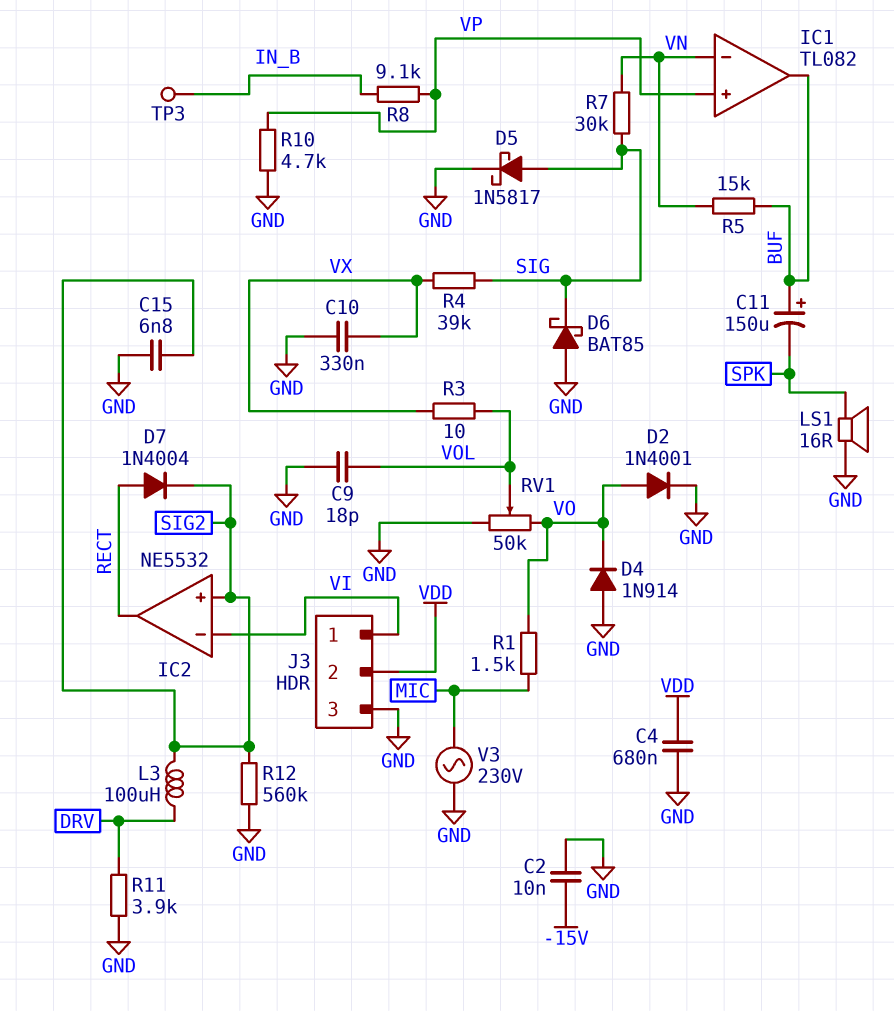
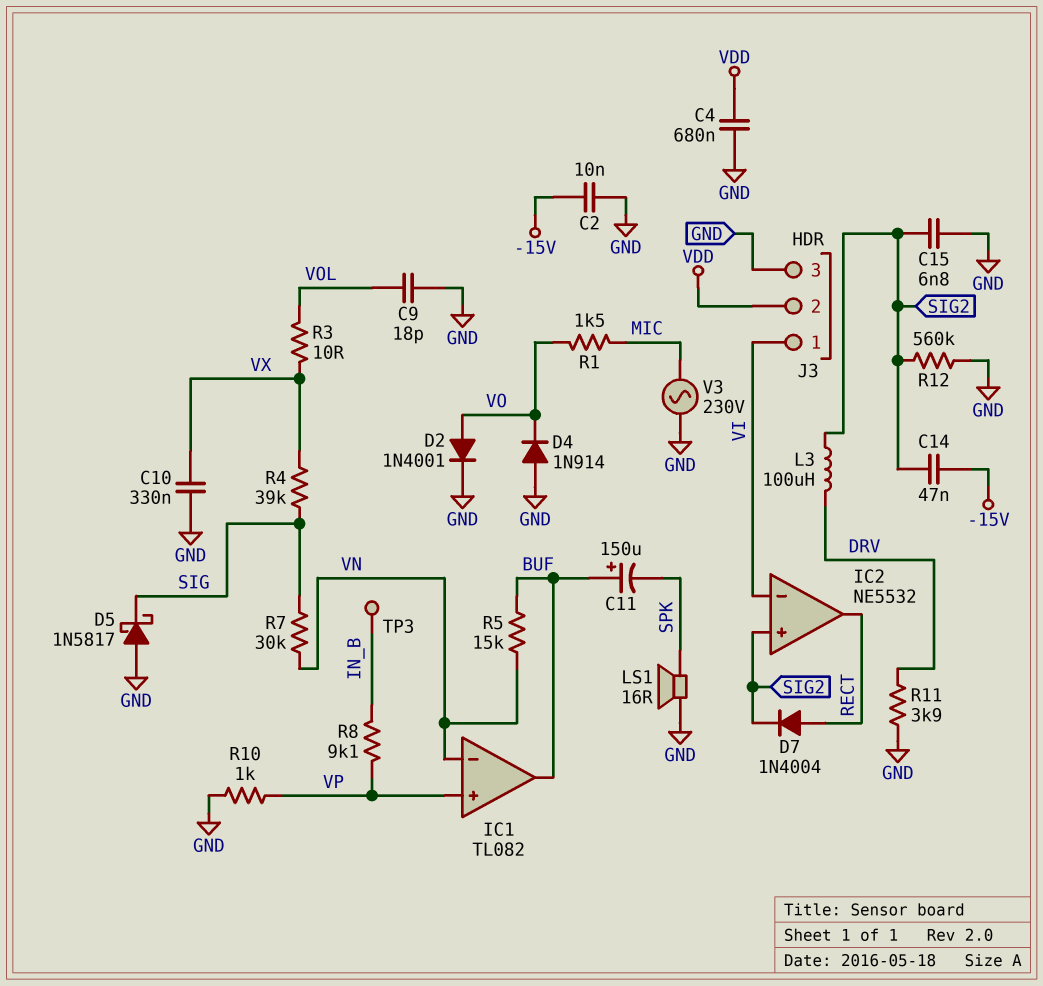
C14: none -> 47nF (-15V, SIG2)
D5: schottky 1N5817 (A SIG, K GND) -> schottky 1N5817 (A GND, K SIG)
D6: schottky BAT85 (A GND, K SIG) -> none
R10: 4.7k (GND, VP) -> 1k (GND, VP)
RV1: 50k (GND, VO, wiper VOL) -> none

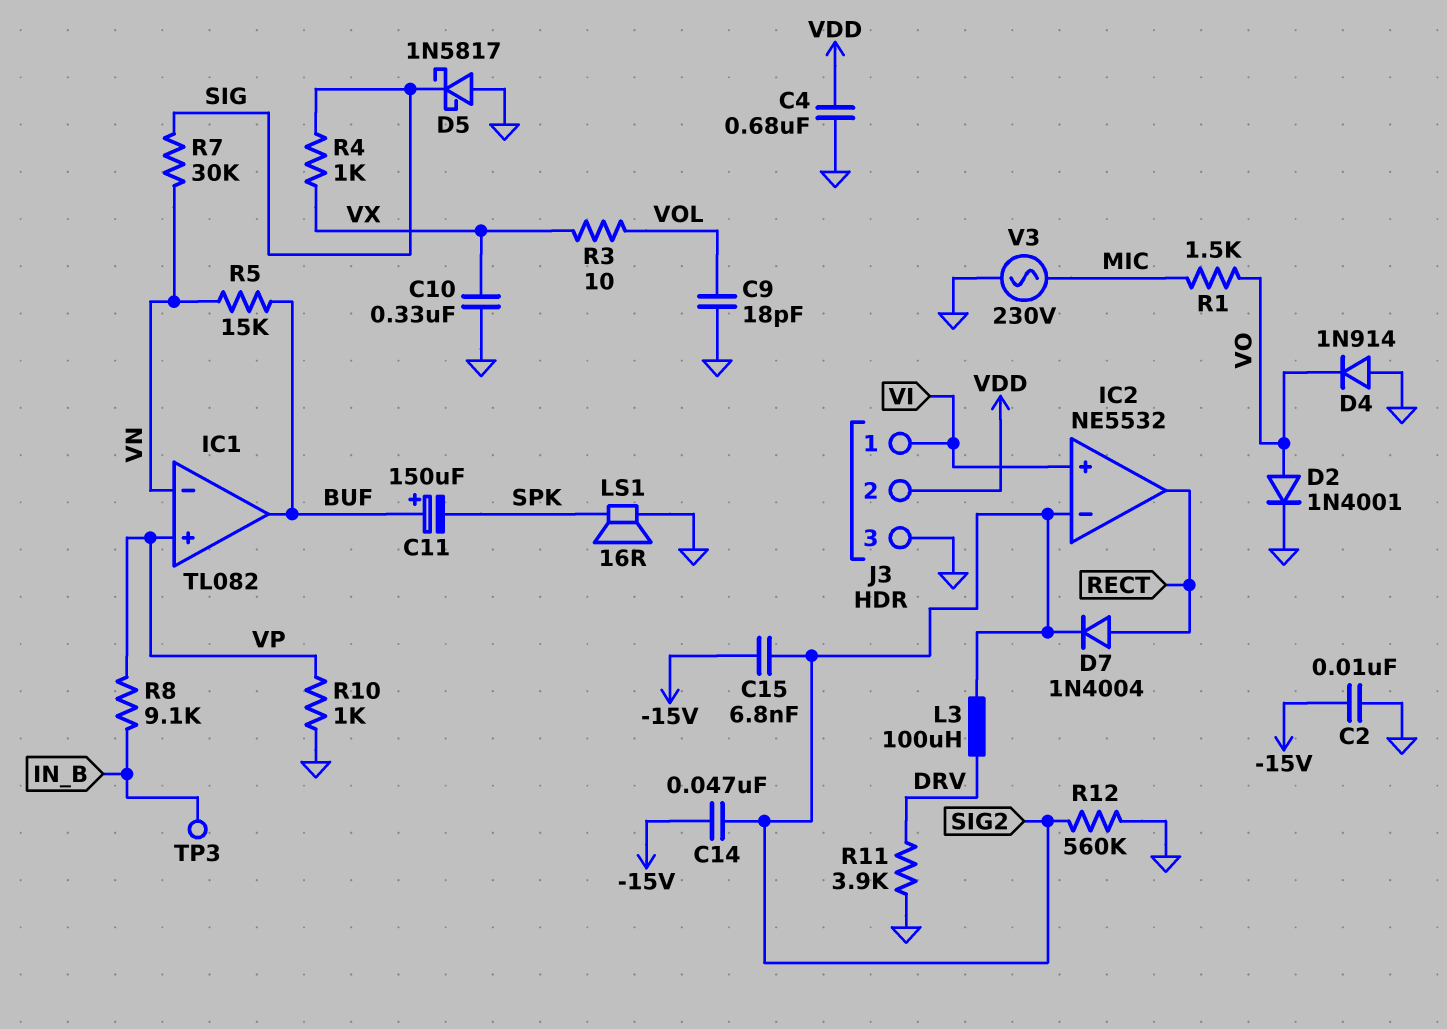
C15: 6.8nF (GND, SIG2) -> 6.8nF (-15V, SIG2)
IC2 pin in+: SIG2 -> VI
IC2 pin in-: VI -> SIG2
R4: 39k (SIG, VX) -> 1k (SIG, VX)

